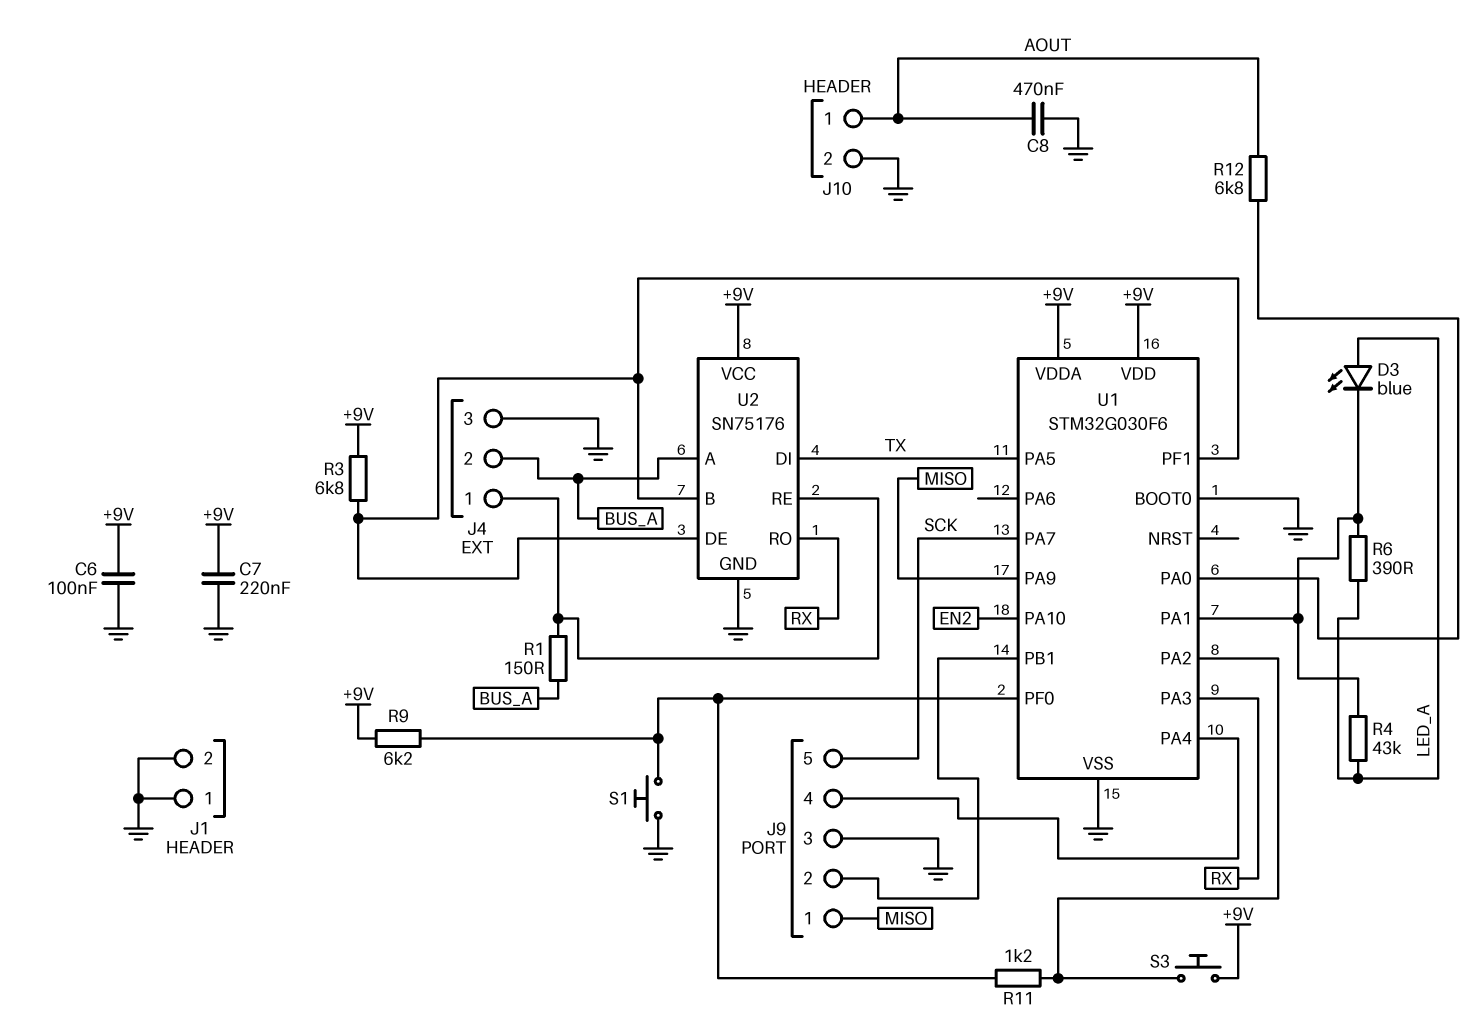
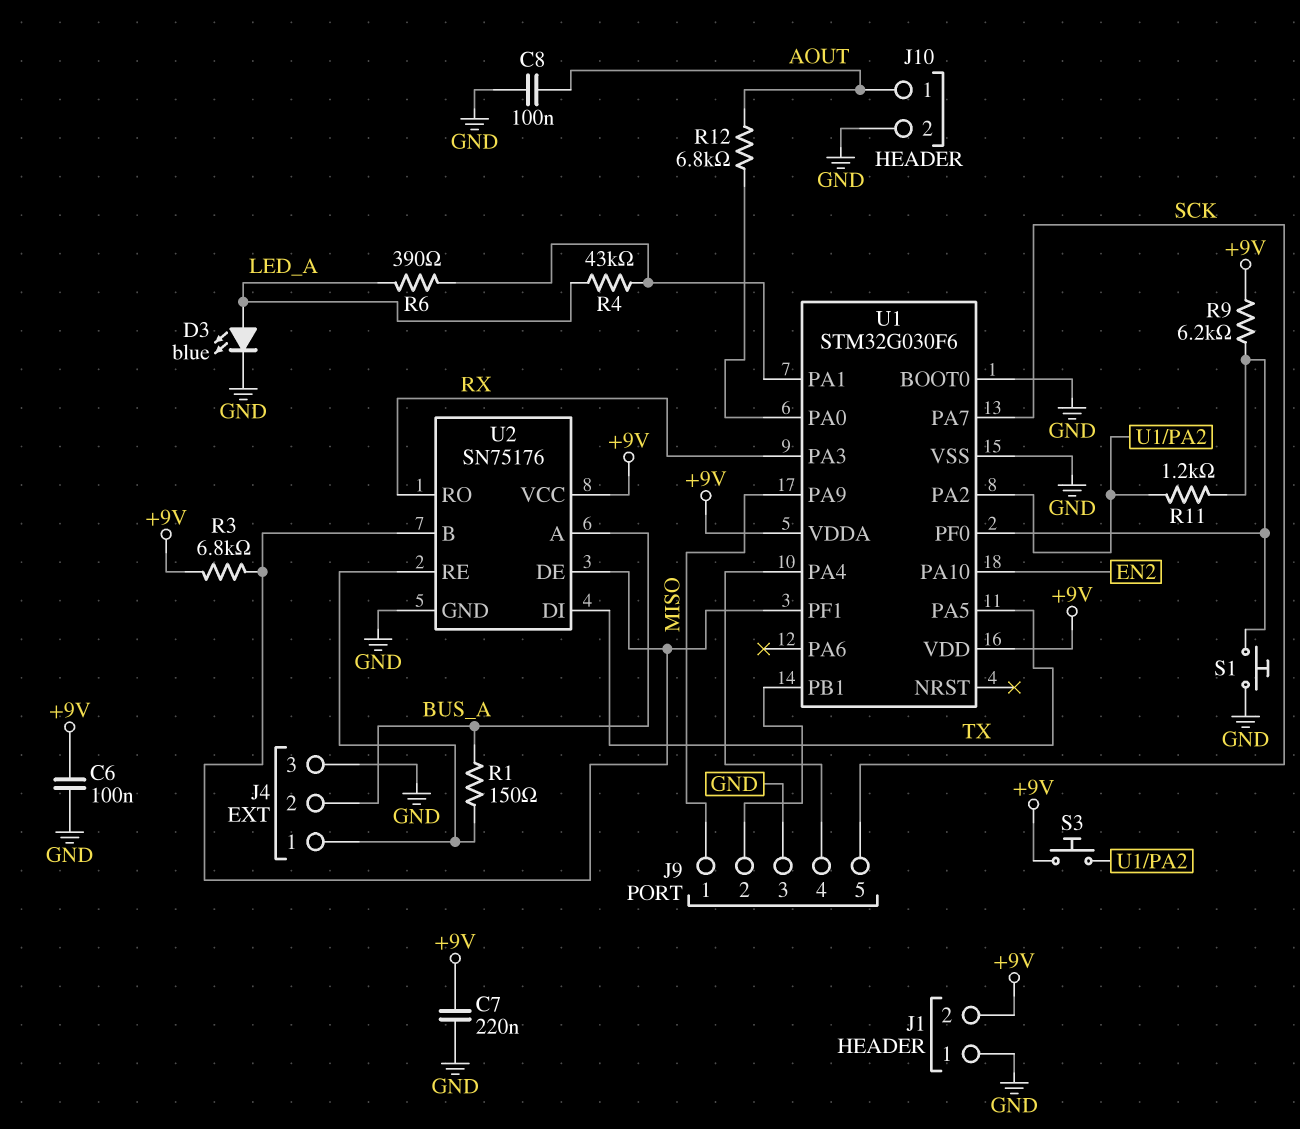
C8: 470nF (AOUT, GND) -> 100nF (AOUT, GND)
D3: LED blue (A LED_A, K U1/PA1) -> LED blue (A LED_A, K GND)
J1 pin 2: GND -> +9V

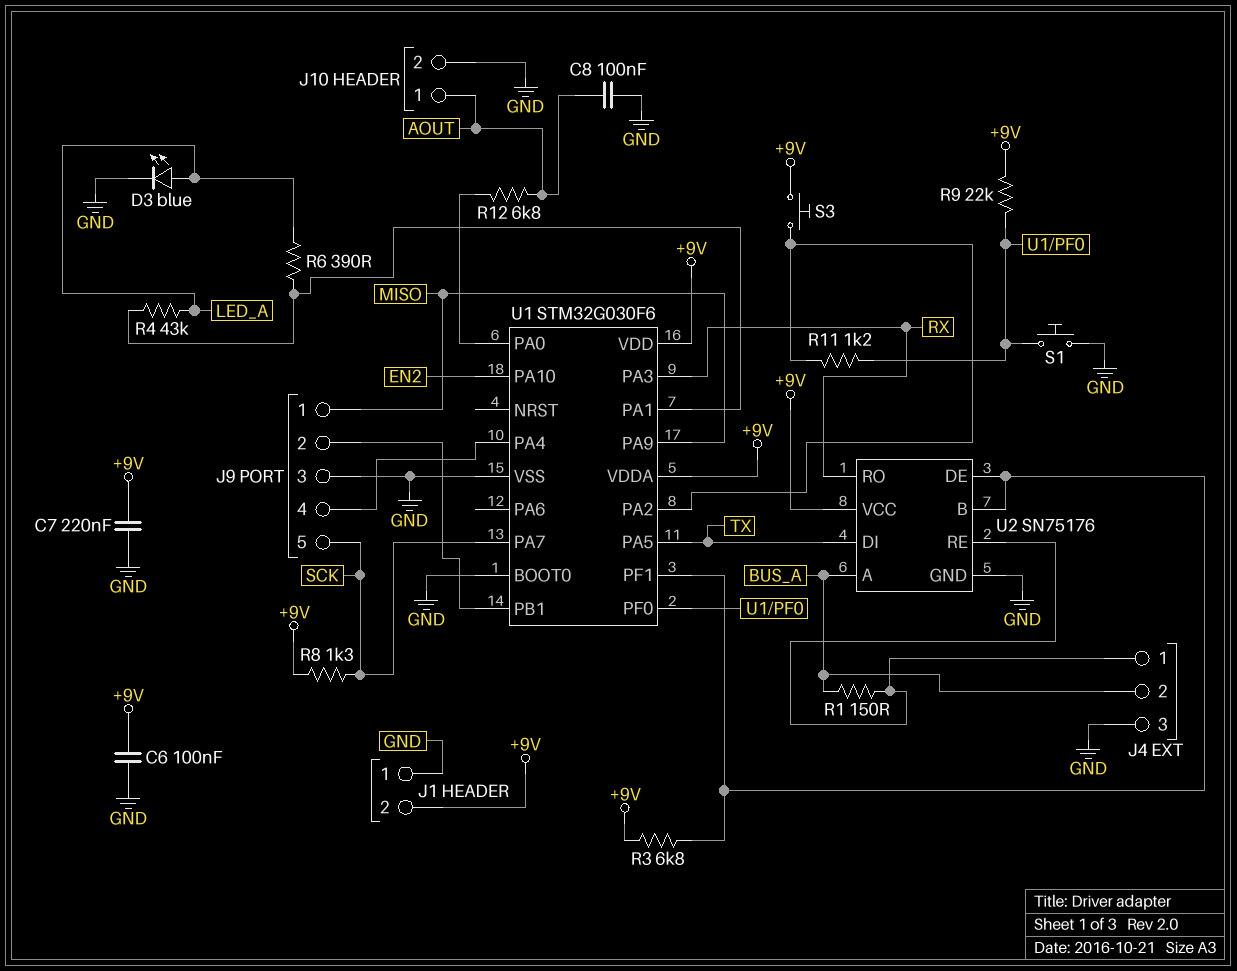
R8: none -> 1.3k (+9V, SCK)
R9: 6.2k (+9V, U1/PF0) -> 22k (+9V, U1/PF0)

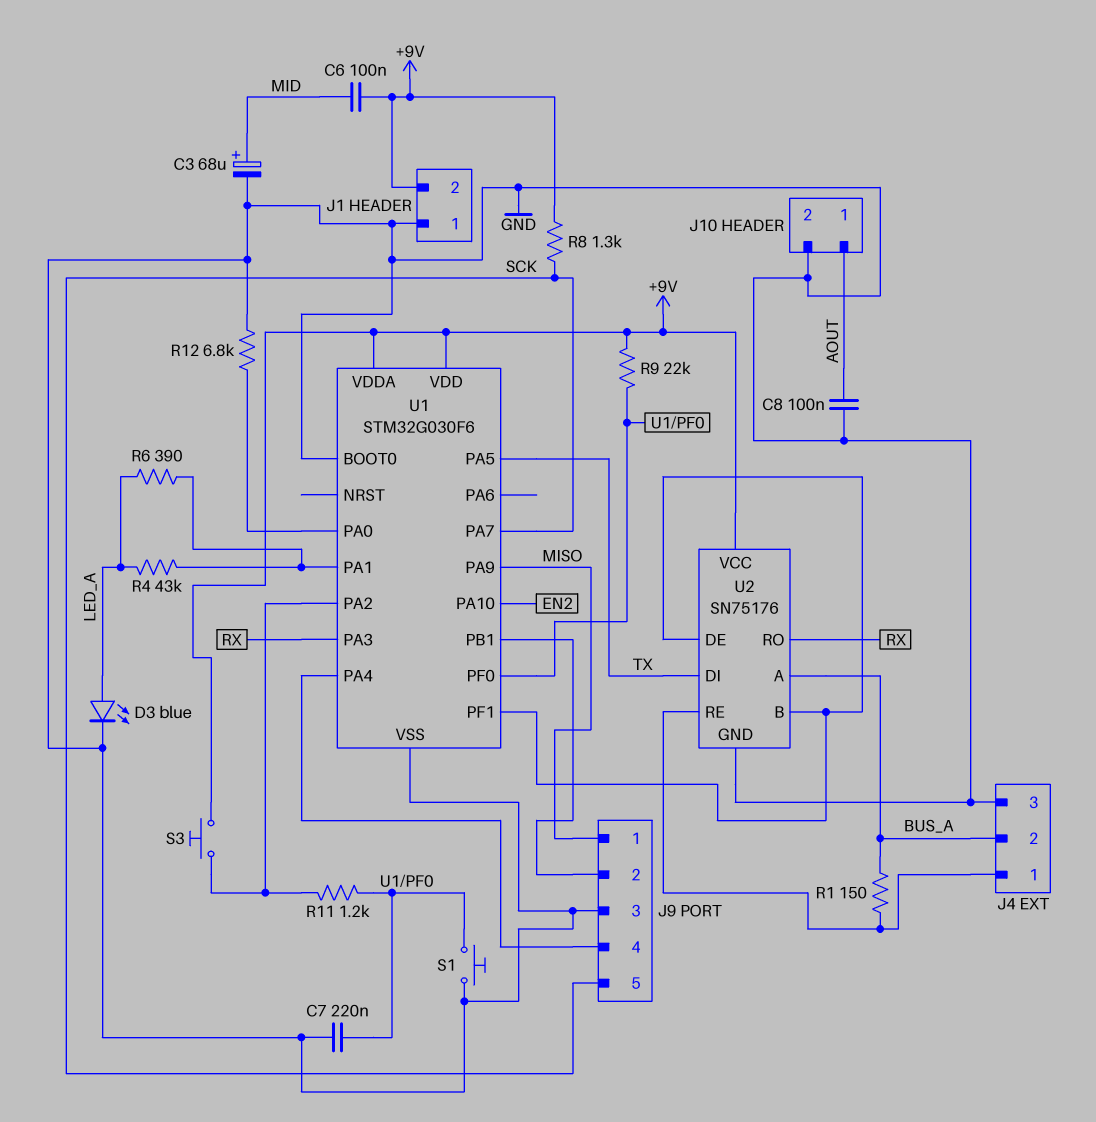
C3: none -> 68uF (plus MID, minus GND)
C6: 100nF (+9V, GND) -> 100nF (+9V, MID)
C7: 220nF (+9V, GND) -> 220nF (GND, U1/PF0)
R3: 6.8k (+9V, U1/PF1) -> none
R12: 6.8k (AOUT, U1/PA0) -> 6.8k (GND, U1/PA0)

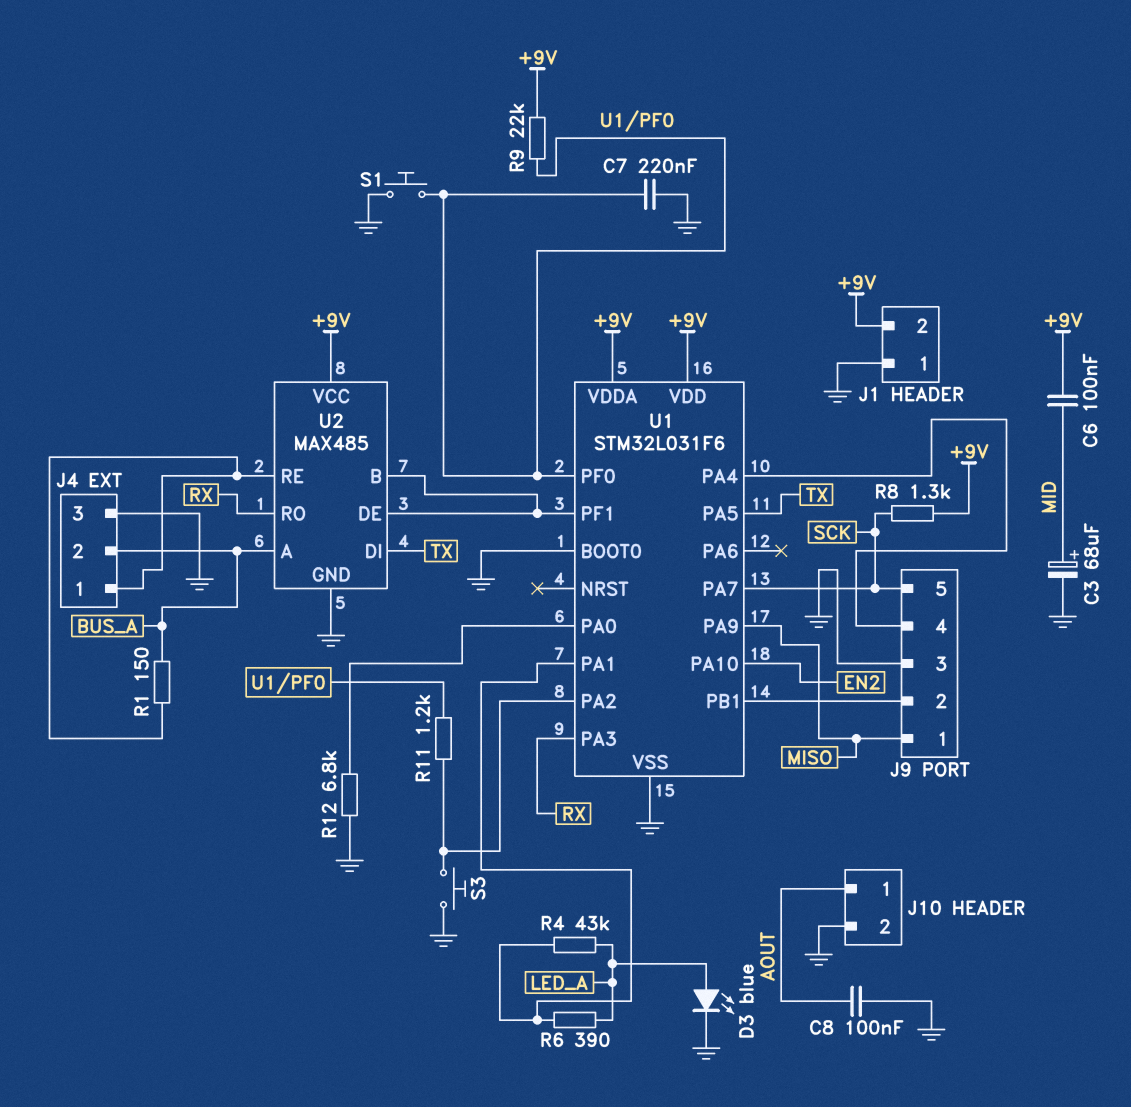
S3: button (+9V, U1/PA2) -> button (GND, U1/PA2)
U1: STM32G030F6 -> STM32L031F6
U2: SN75176 -> MAX485

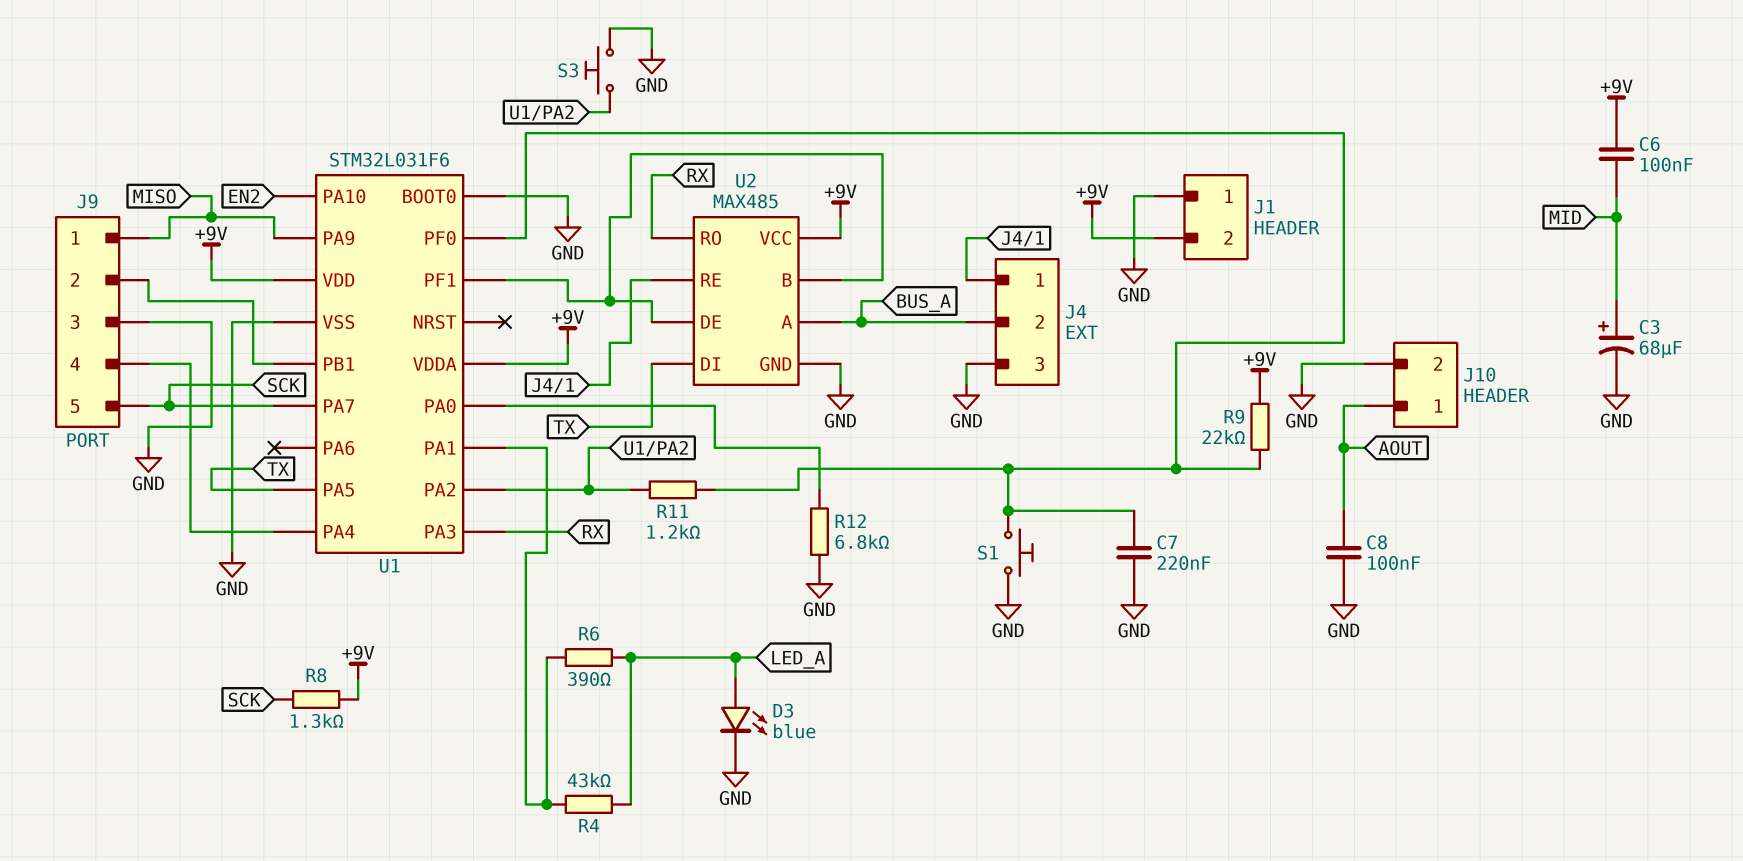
R1: 150 (BUS_A, J4/1) -> none

